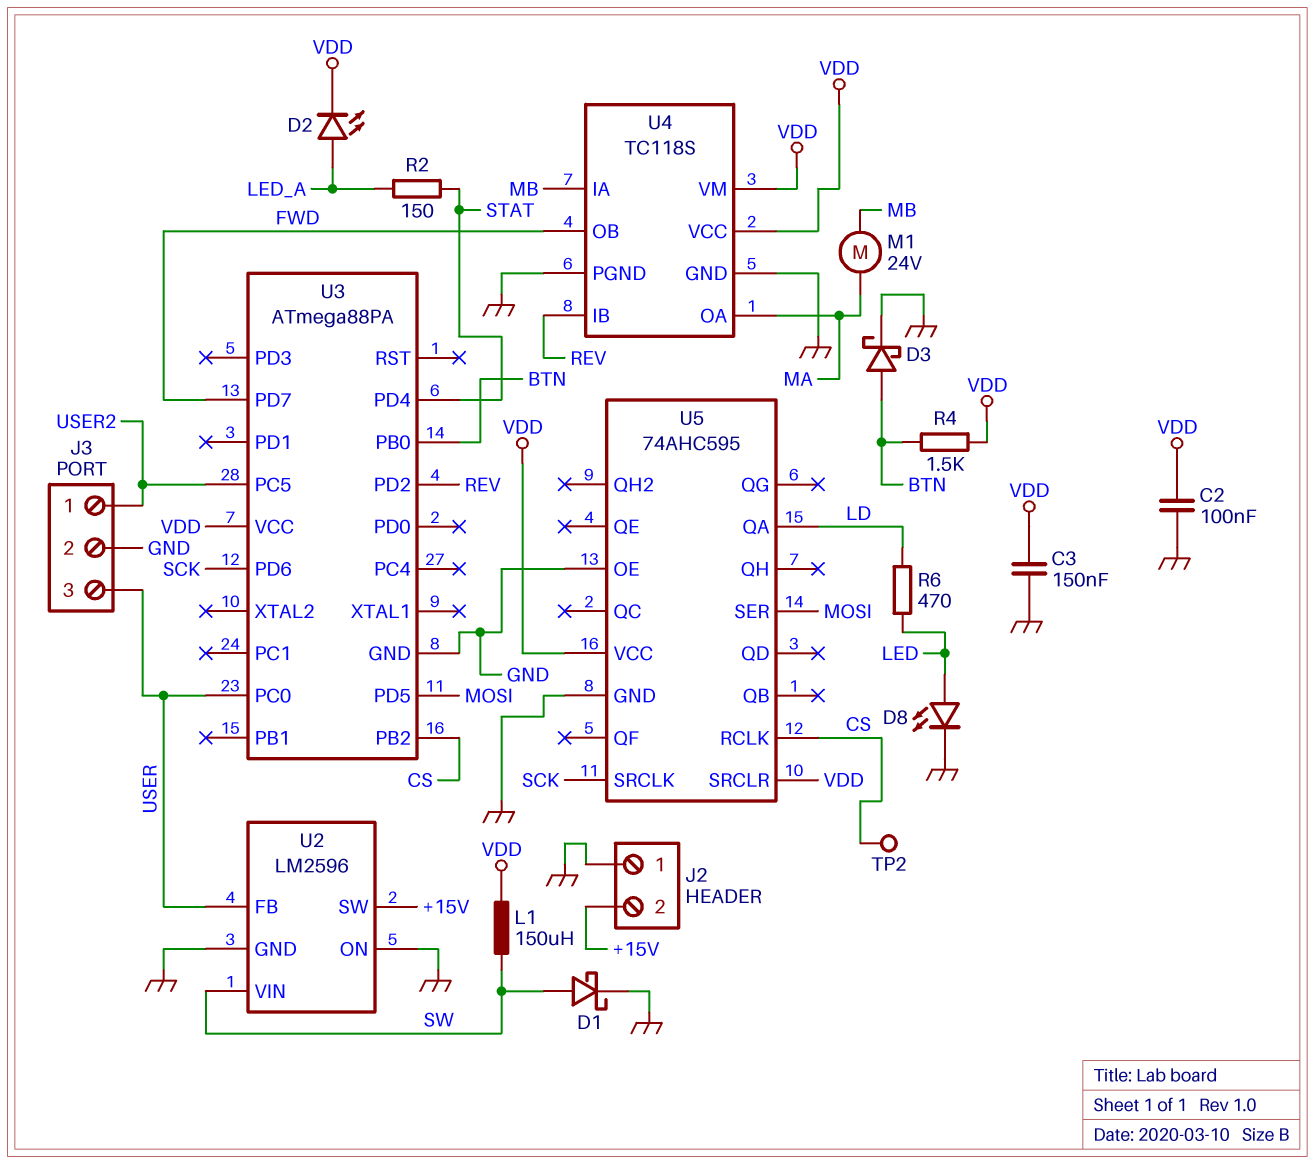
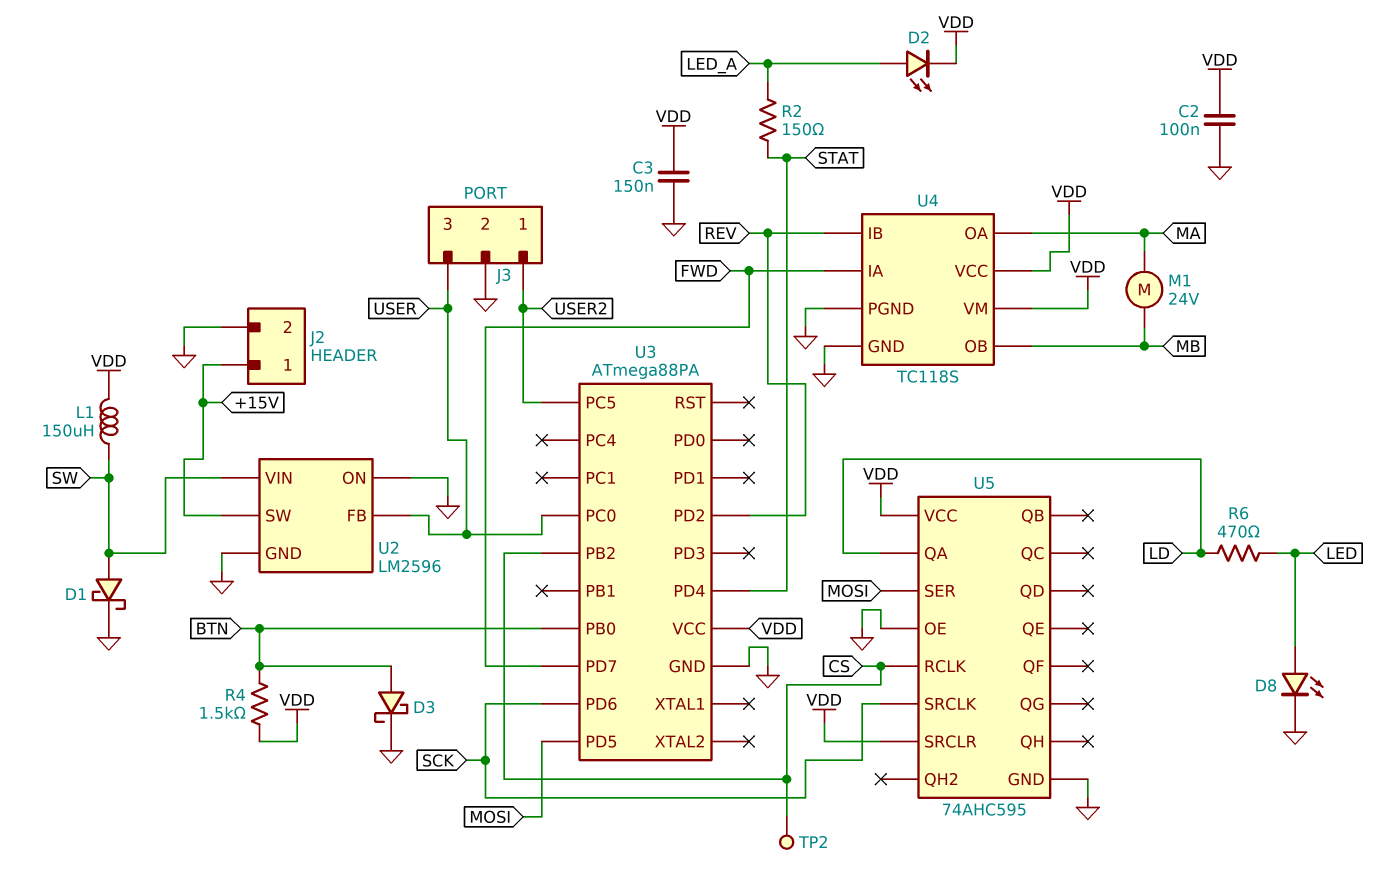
J2 pin 1: GND -> +15V
J2 pin 2: +15V -> GND
U4 pin IA: MB -> FWD
U4 pin OB: FWD -> MB

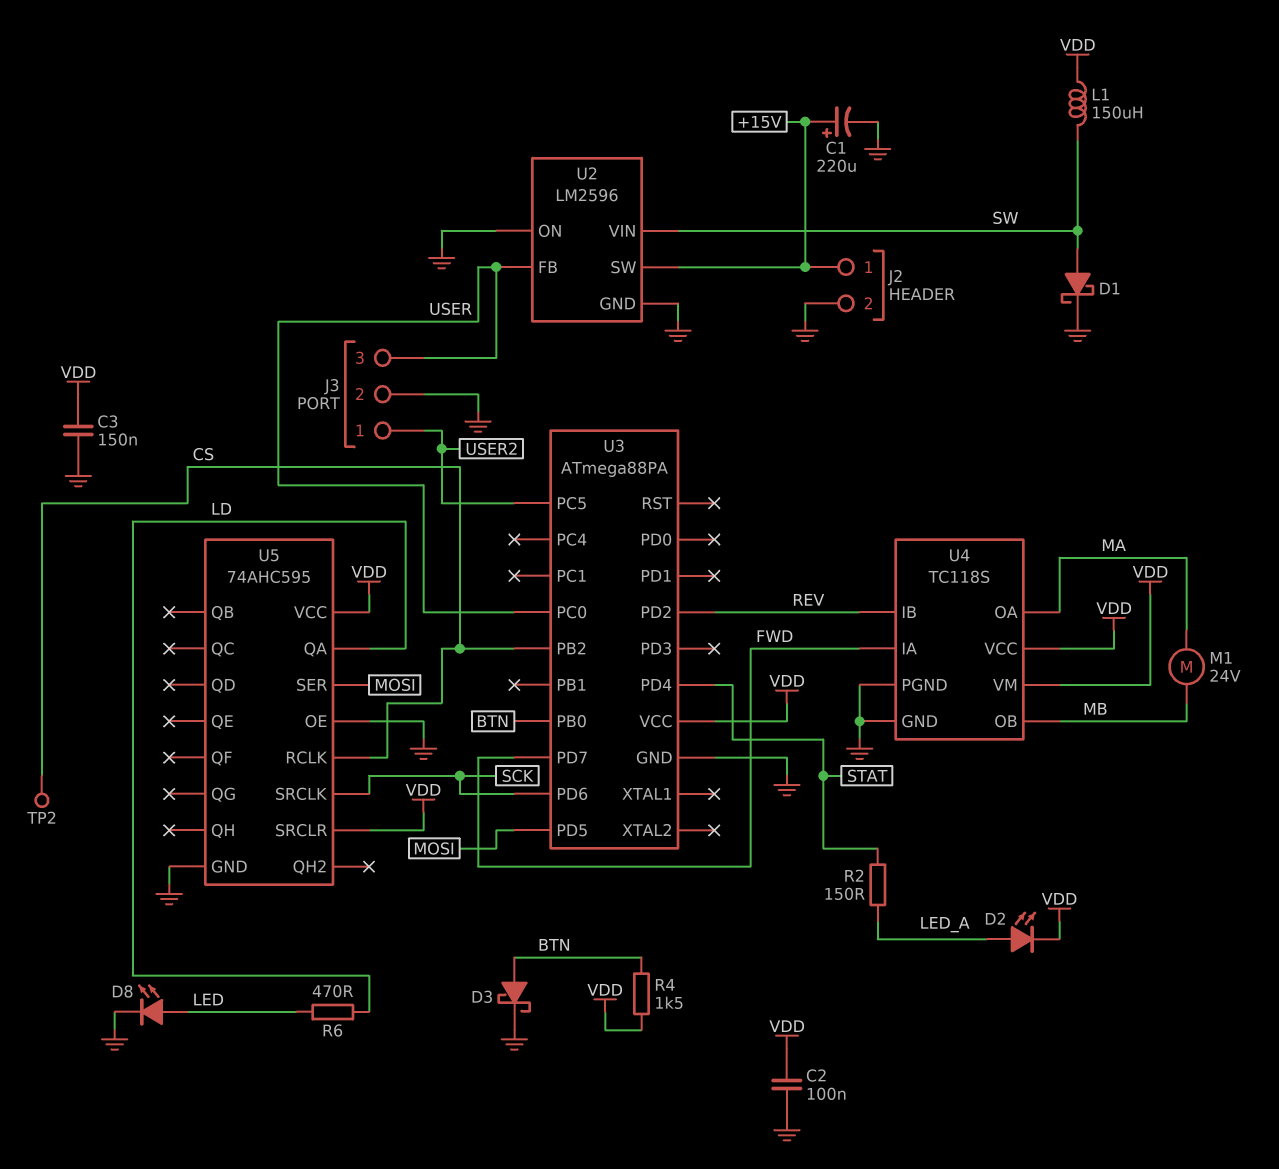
C1: none -> 220uF (plus +15V, minus GND)

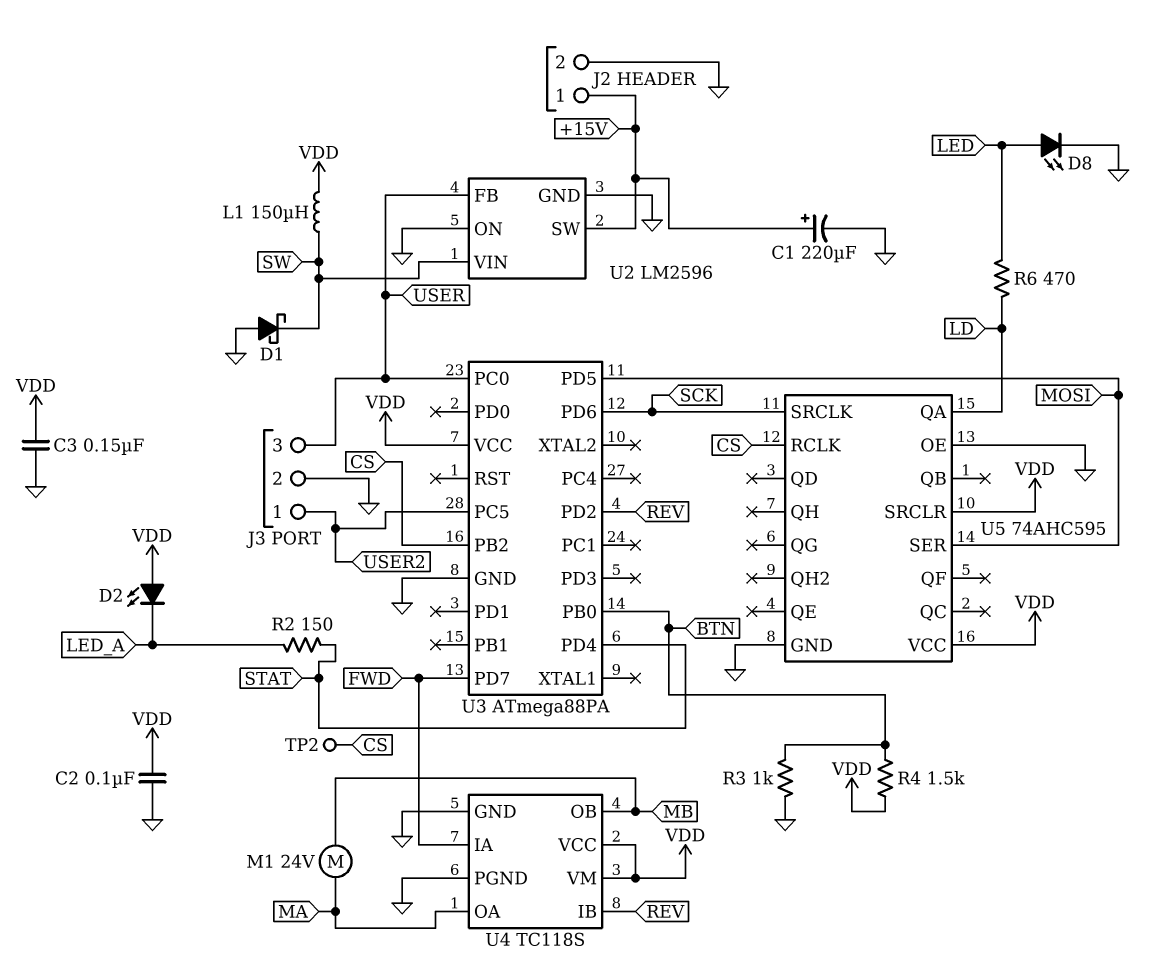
D1: schottky (A SW, K GND) -> schottky (A GND, K SW)
D2: LED (A LED_A, K VDD) -> LED (A VDD, K LED_A)
D3: schottky (A BTN, K GND) -> none
R3: none -> 1k (BTN, GND)

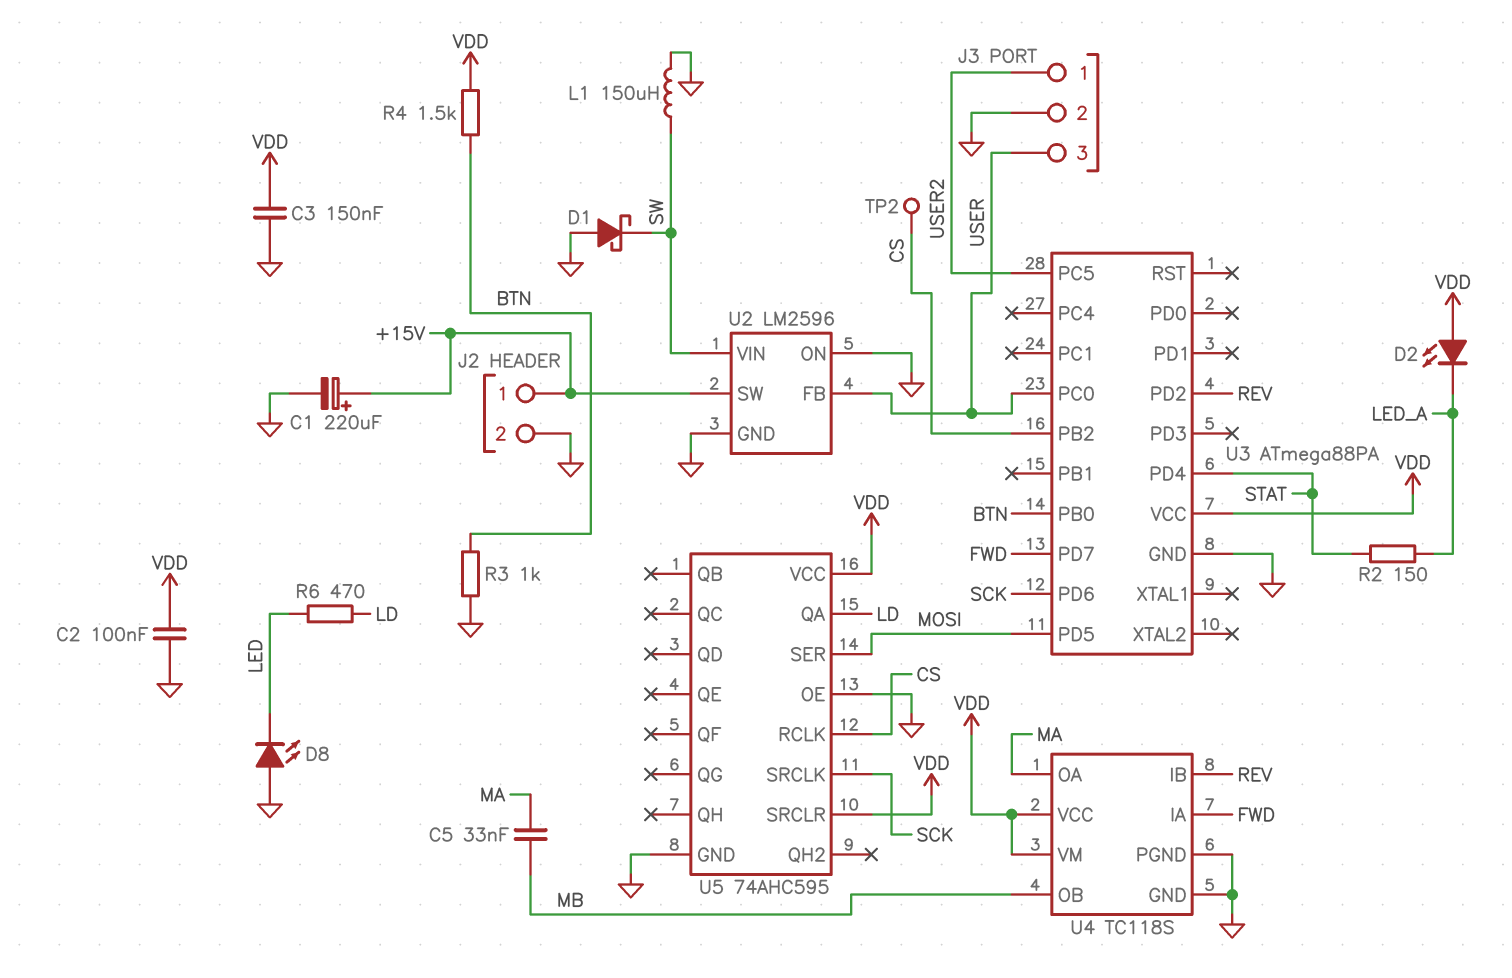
C5: none -> 33nF (MA, MB)
D8: LED (A LED, K GND) -> LED (A GND, K LED)
L1: 150uH (SW, VDD) -> 150uH (GND, SW)
M1: motor 24V (MA, MB) -> none

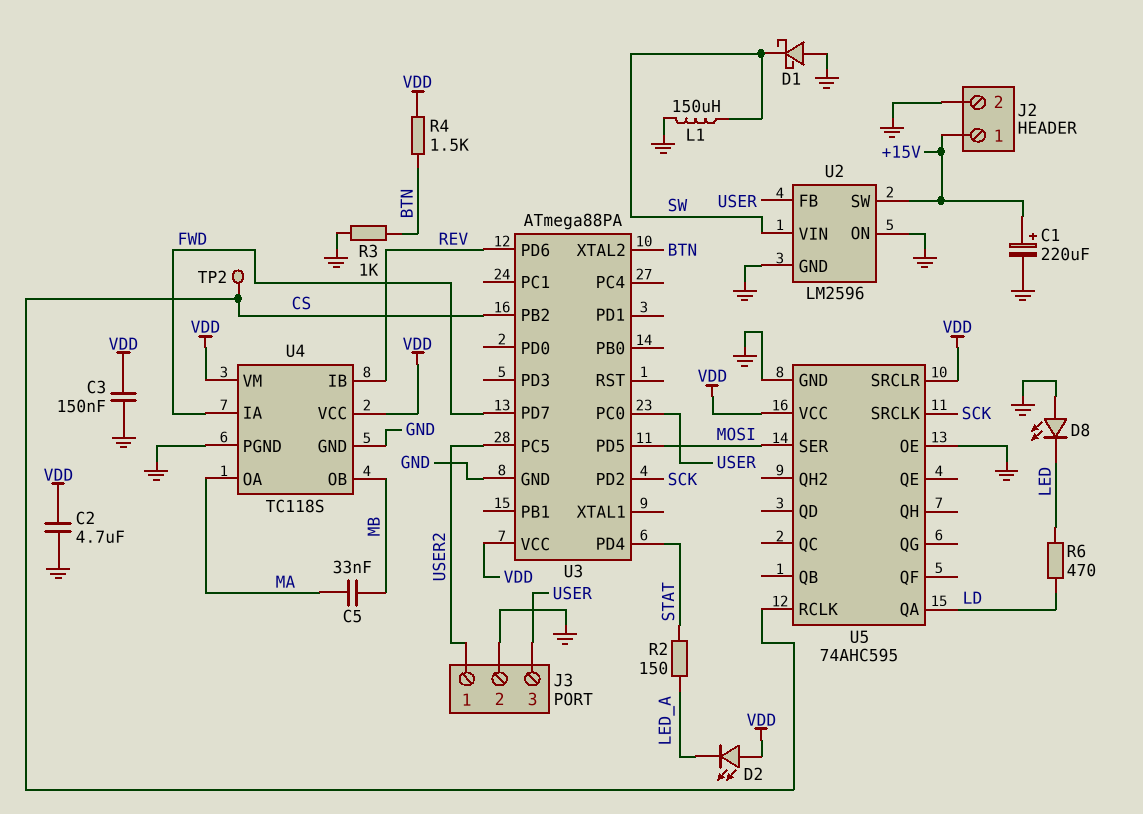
C2: 100nF (GND, VDD) -> 4.7uF (GND, VDD)
U3 pin PB0: BTN -> none
U3 pin PD2: REV -> SCK
U3 pin PD6: SCK -> REV
U3 pin XTAL2: none -> BTN

